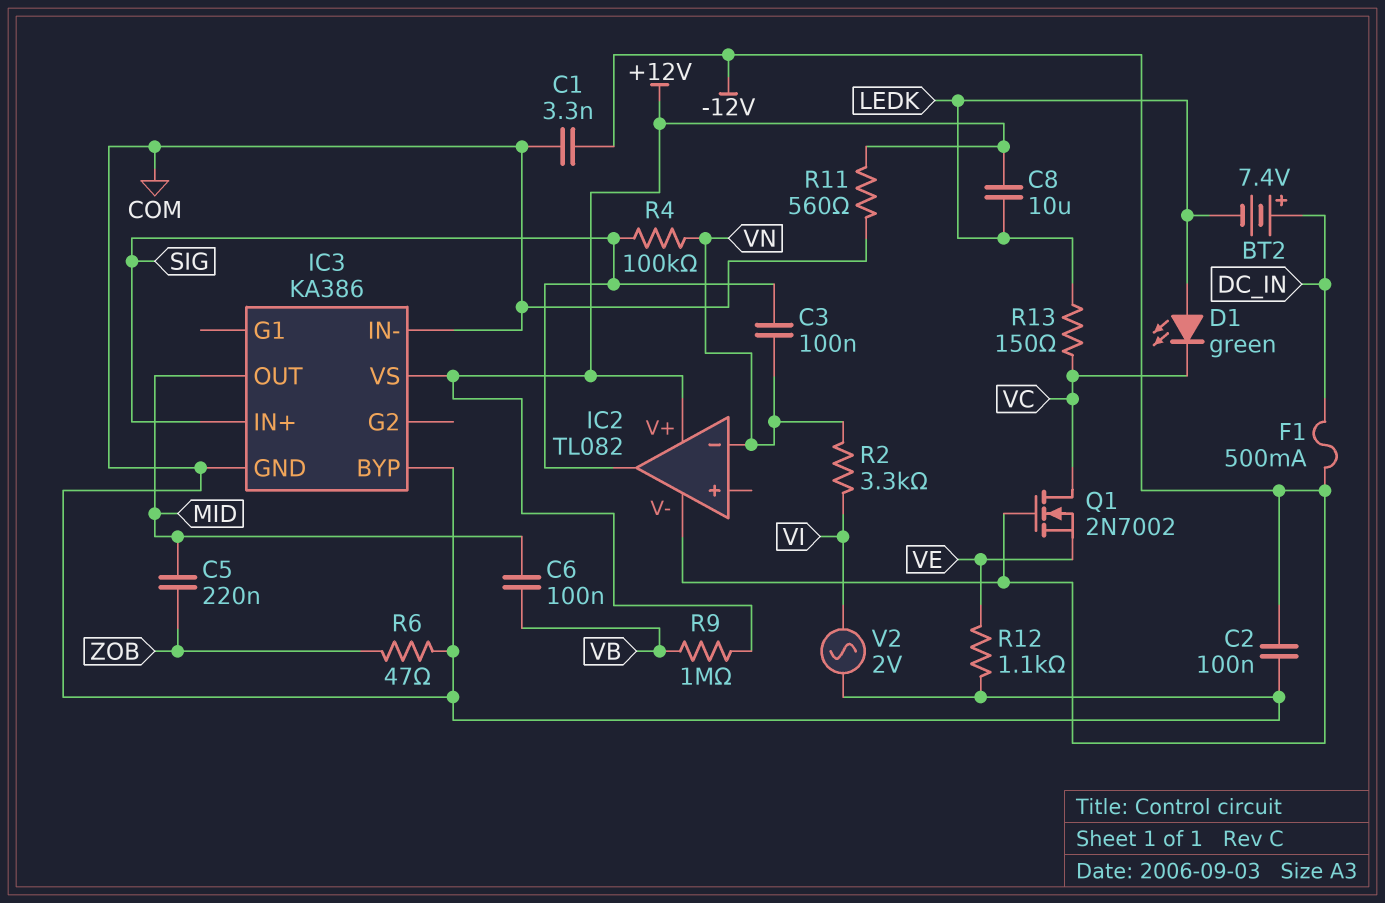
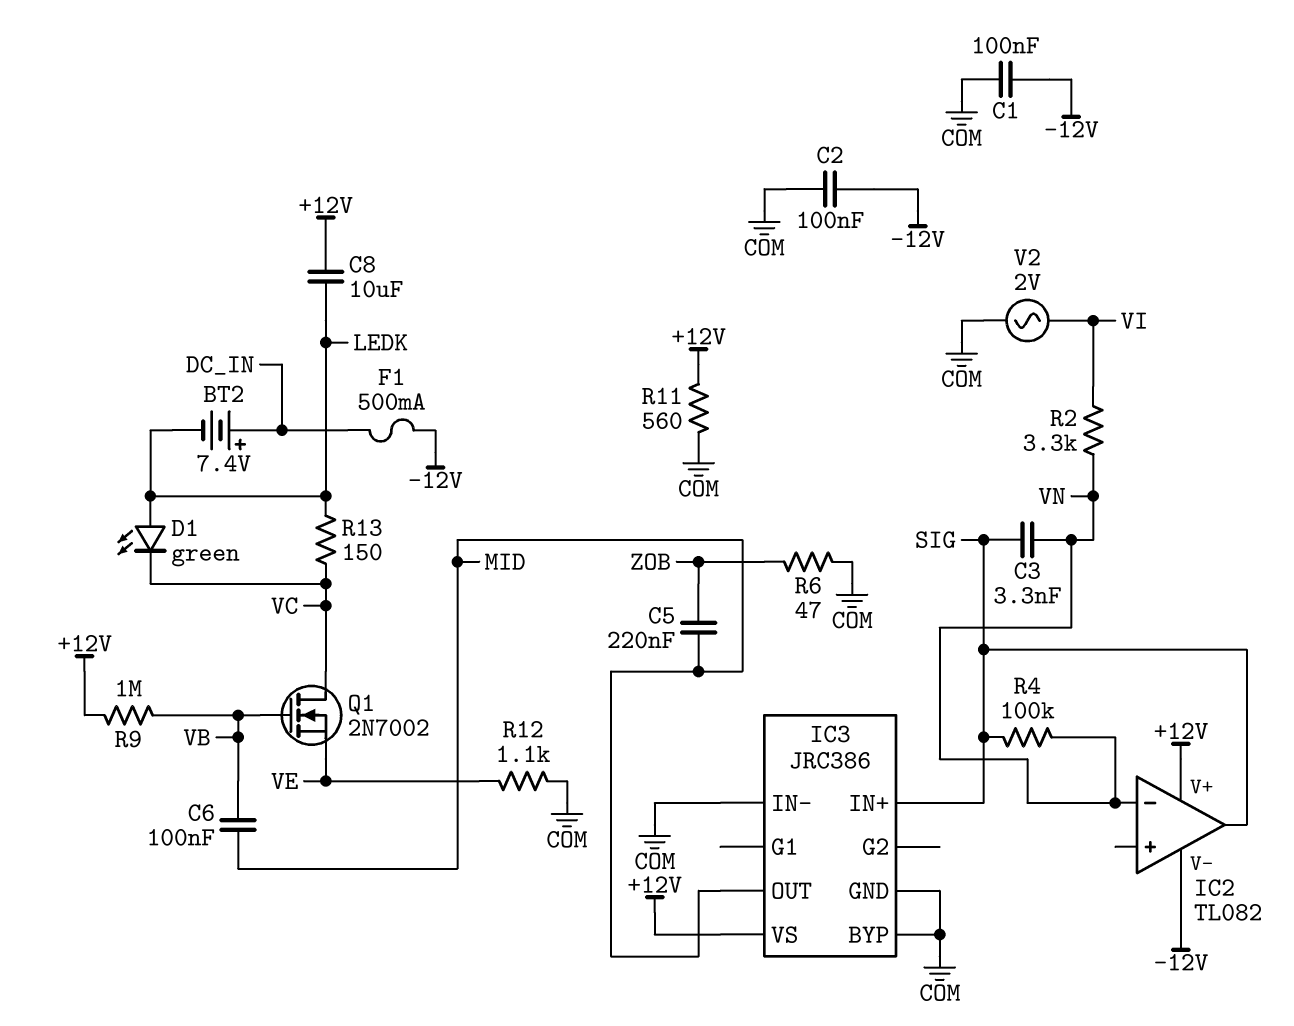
C1: 3.3nF (-12V, COM) -> 100nF (-12V, COM)
C3: 100nF (SIG, VN) -> 3.3nF (SIG, VN)
IC3: KA386 -> JRC386
Q1: NMOS 2N7002 (G -12V, D VC, S VE) -> NMOS 2N7002 (G VB, D VC, S VE)

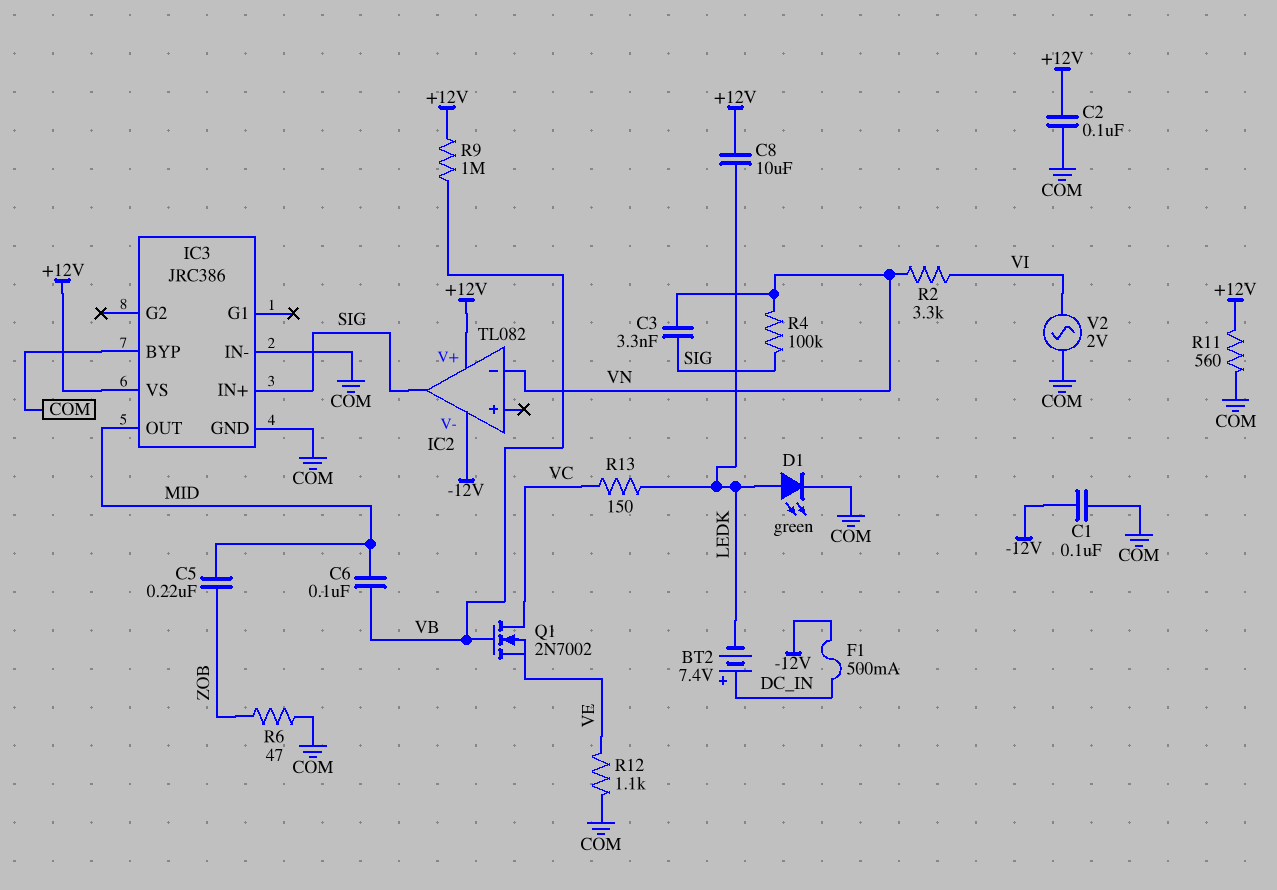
C2: 100nF (-12V, COM) -> 100nF (+12V, COM)
D1: LED green (A LEDK, K VC) -> LED green (A LEDK, K COM)

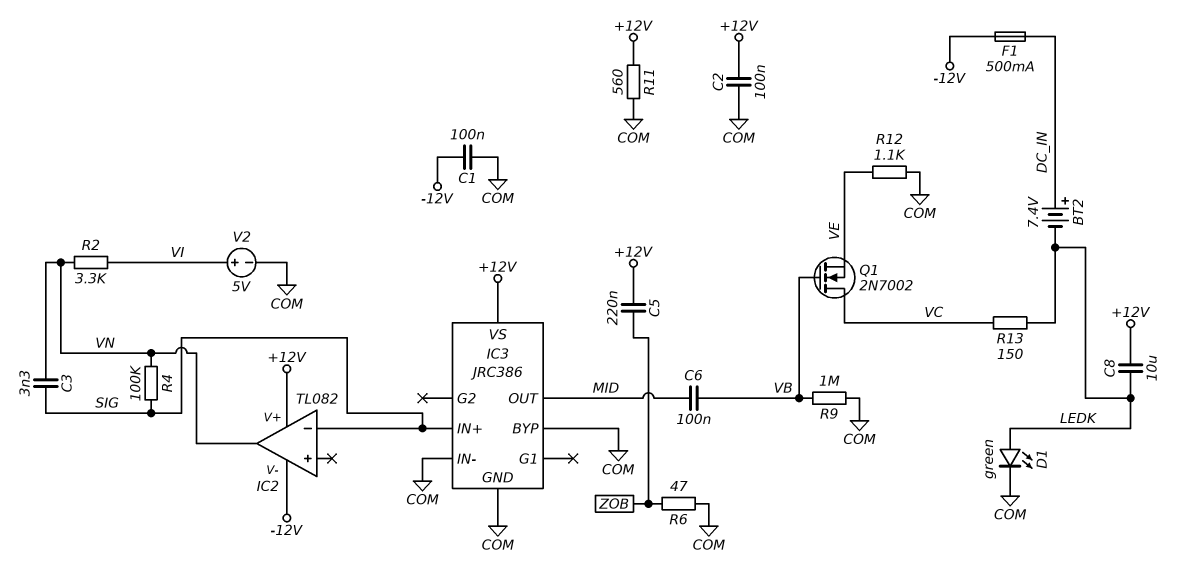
C5: 220nF (MID, ZOB) -> 220nF (+12V, ZOB)
IC2 pin in-: VN -> SIG
IC2 pin out: SIG -> VN
R9: 1M (+12V, VB) -> 1M (COM, VB)
V2: AC 2V (COM, VI) -> 5V (plus VI, minus COM)

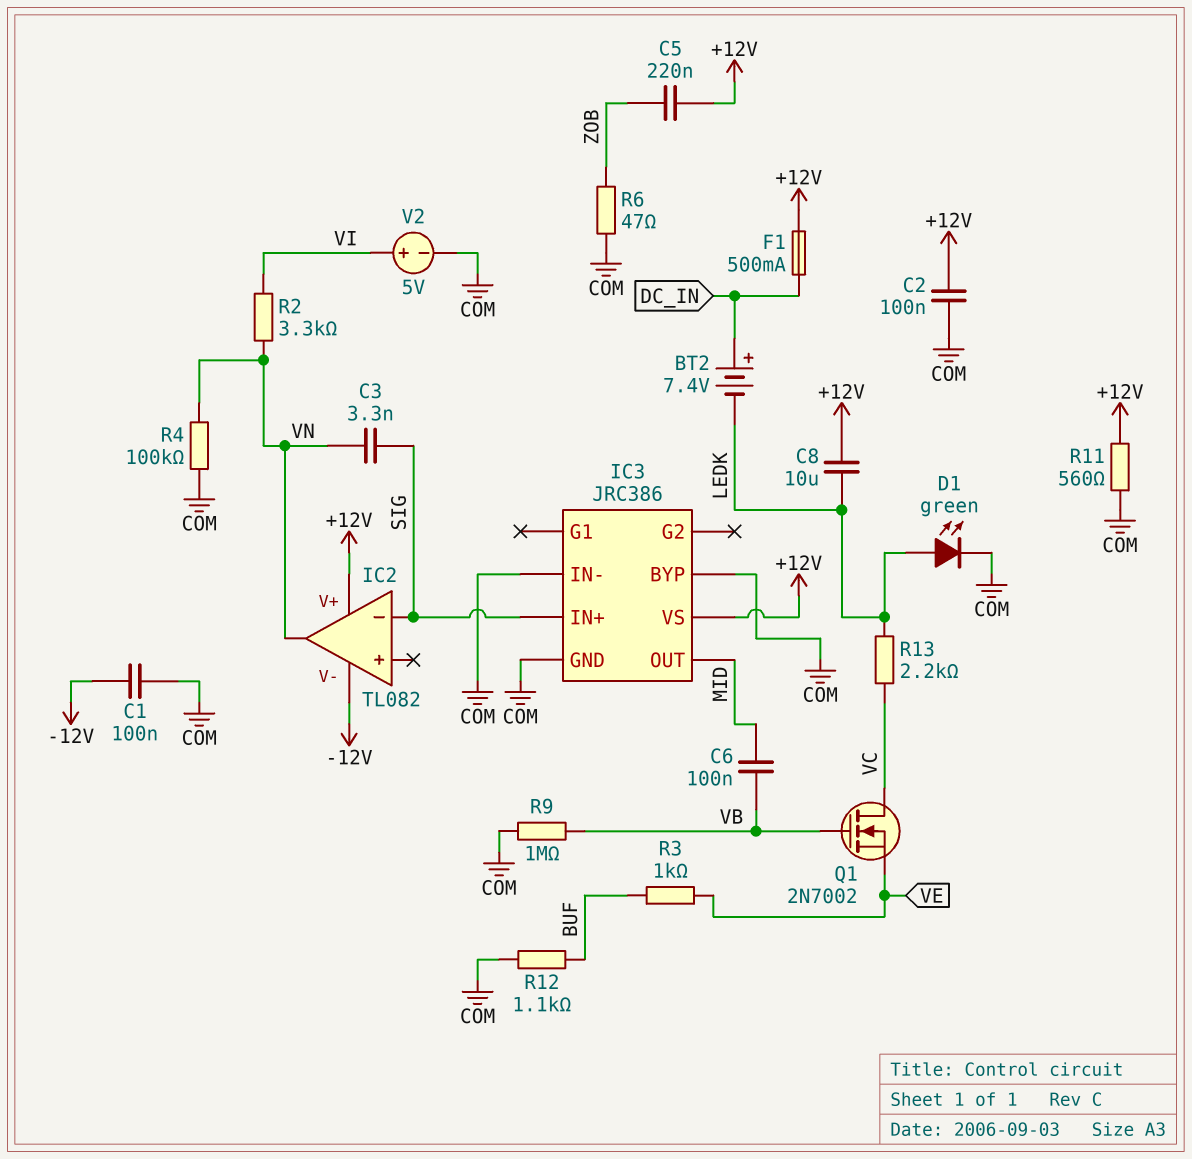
F1: 500mA (-12V, DC_IN) -> 500mA (+12V, DC_IN)
R3: none -> 1k (BUF, VE)
R4: 100k (SIG, VN) -> 100k (COM, VN)
R12: 1.1k (COM, VE) -> 1.1k (BUF, COM)
R13: 150 (LEDK, VC) -> 2.2k (LEDK, VC)

